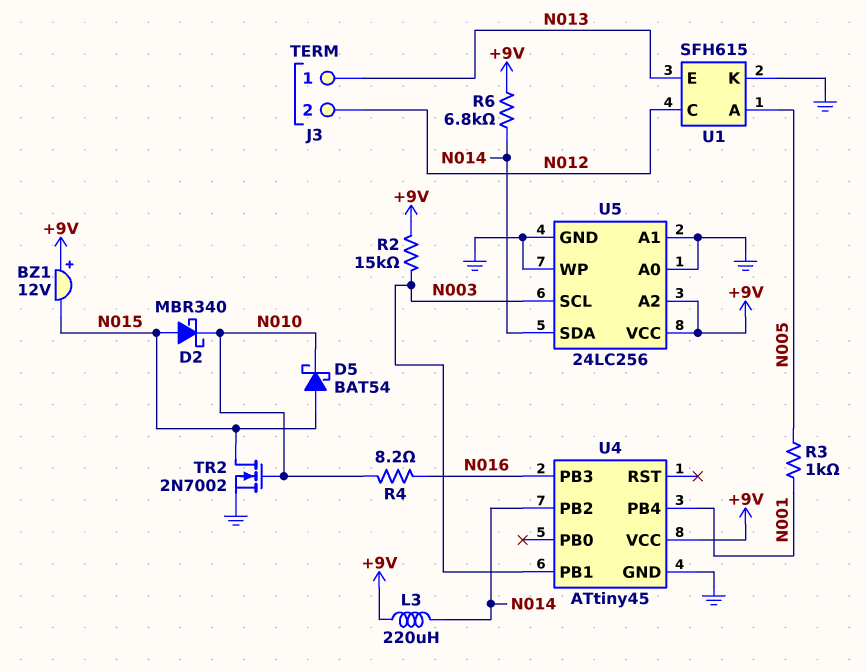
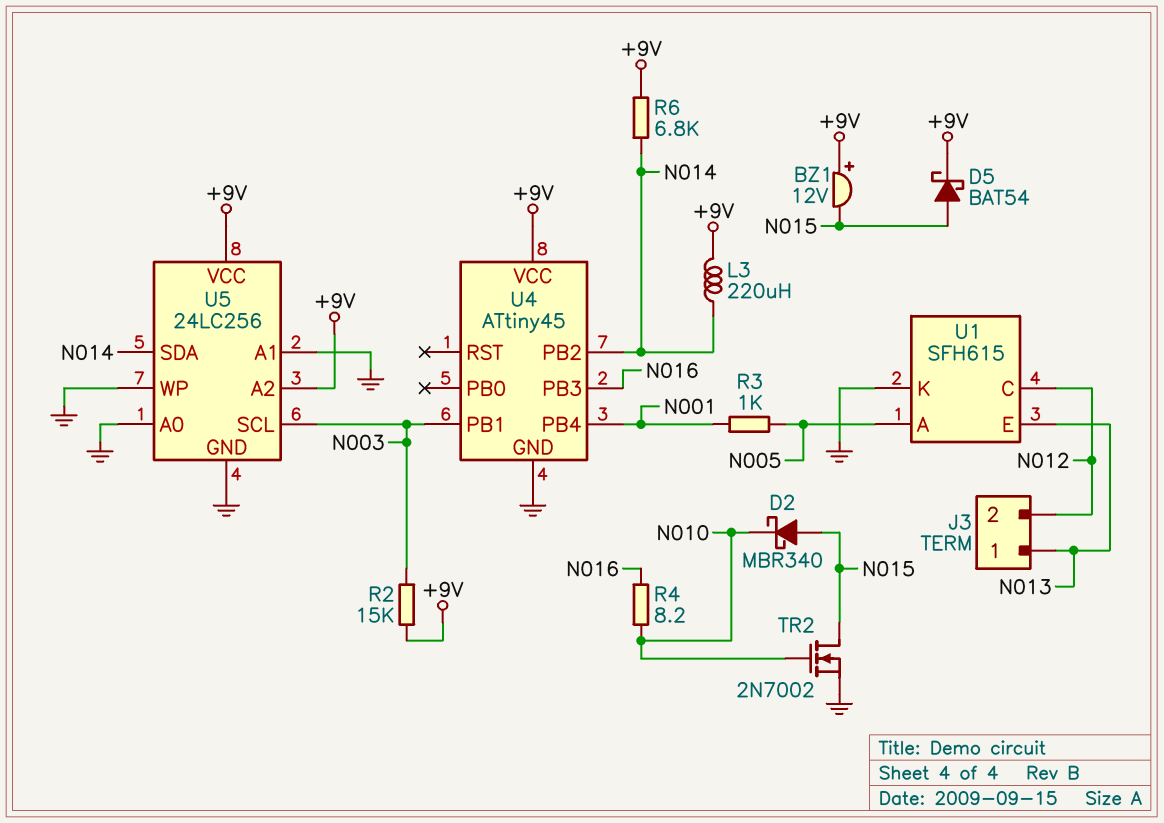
D5: schottky BAT54 (A N015, K N010) -> schottky BAT54 (A N015, K +9V)

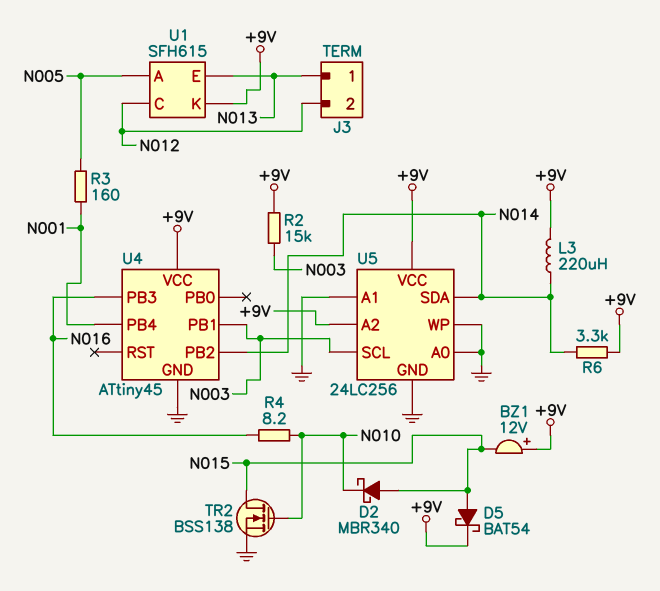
R3: 1k (N001, N005) -> 160 (N001, N005)
R6: 6.8k (+9V, N014) -> 3.3k (+9V, N014)
TR2: NMOS 2N7002 (G N010, D N015, S GND) -> NMOS BSS138 (G N010, D N015, S GND)
U1 pin K: GND -> +9V

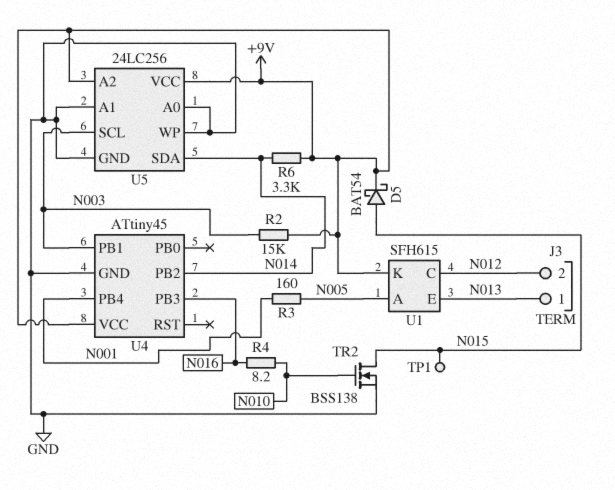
BZ1: buzzer 12V (plus +9V, minus N015) -> none
D2: schottky MBR340 (A N015, K N010) -> none
L3: 220uH (+9V, N014) -> none
TP1: none -> test point (N015)

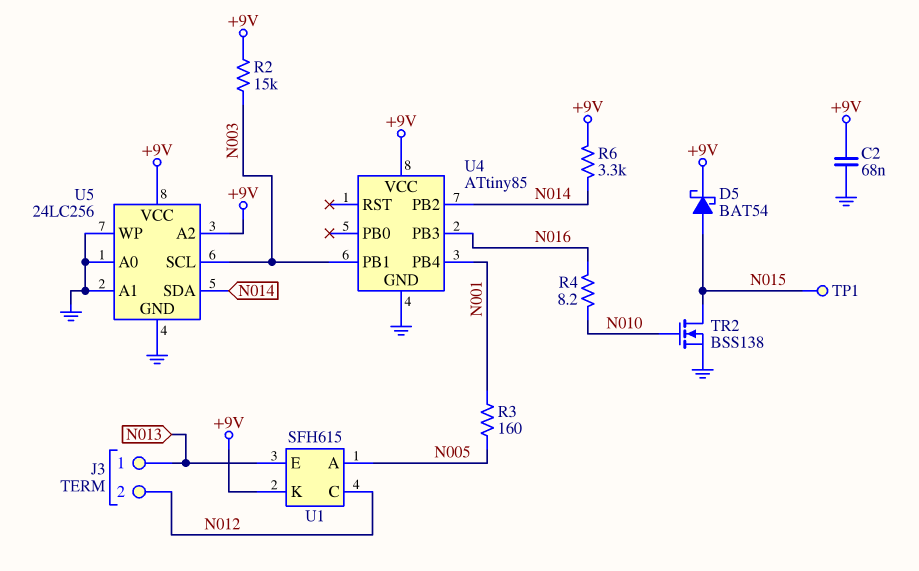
C2: none -> 68nF (+9V, GND)
U4: ATtiny45 -> ATtiny85

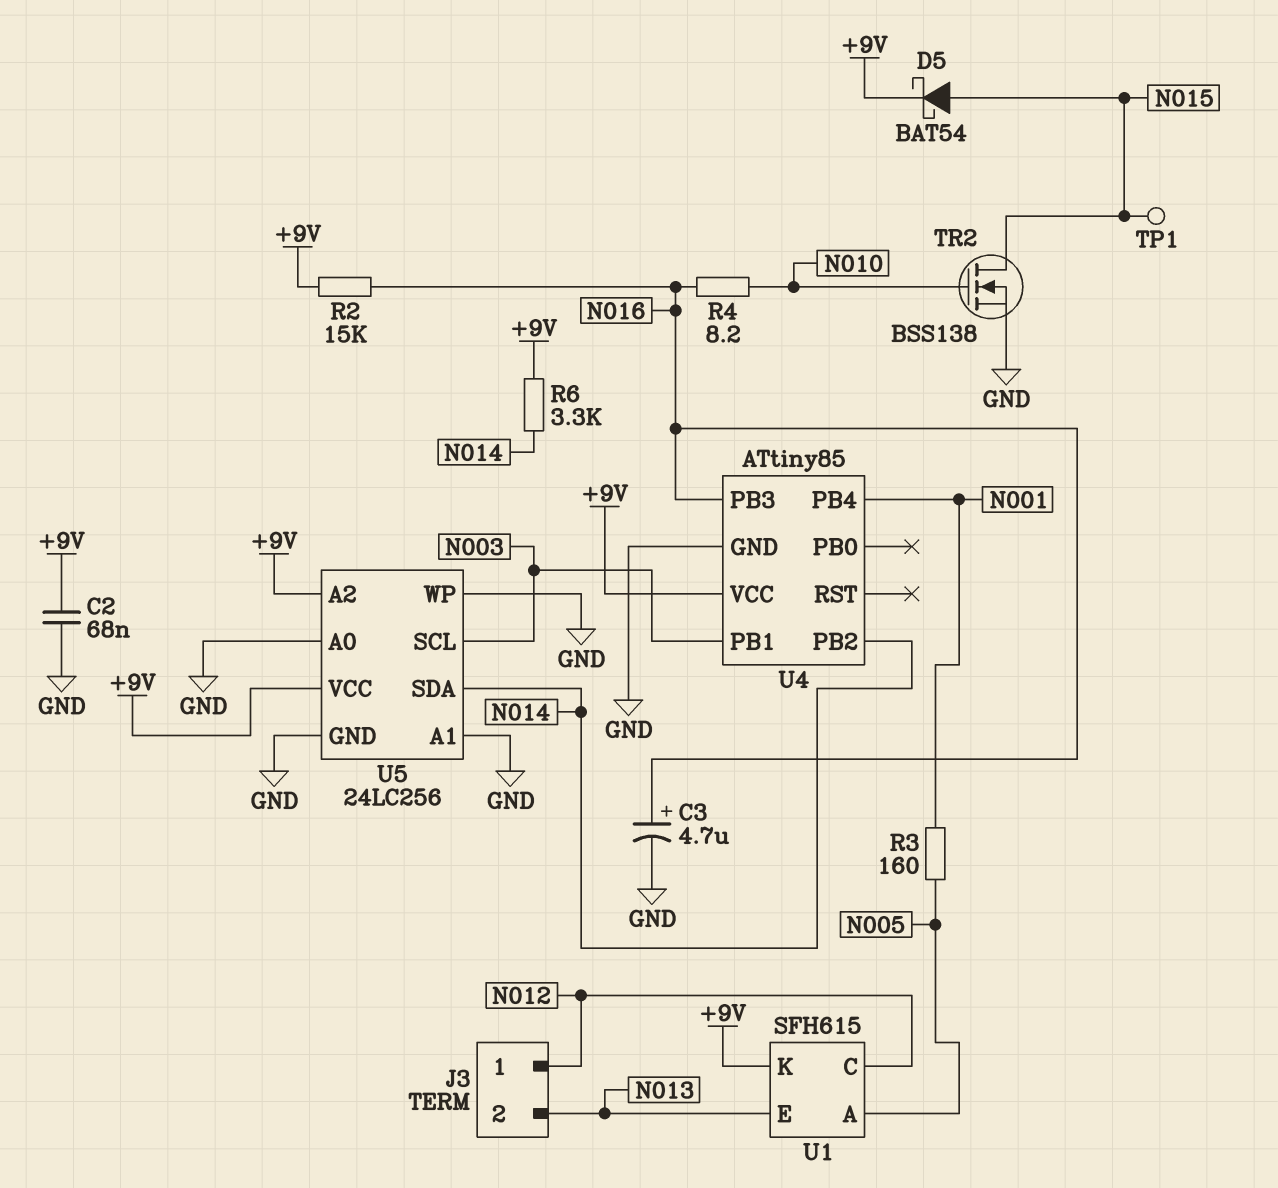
C3: none -> 4.7uF (plus N016, minus GND)
J3 pin 1: N013 -> N012
J3 pin 2: N012 -> N013
R2: 15k (+9V, N003) -> 15k (+9V, N016)

